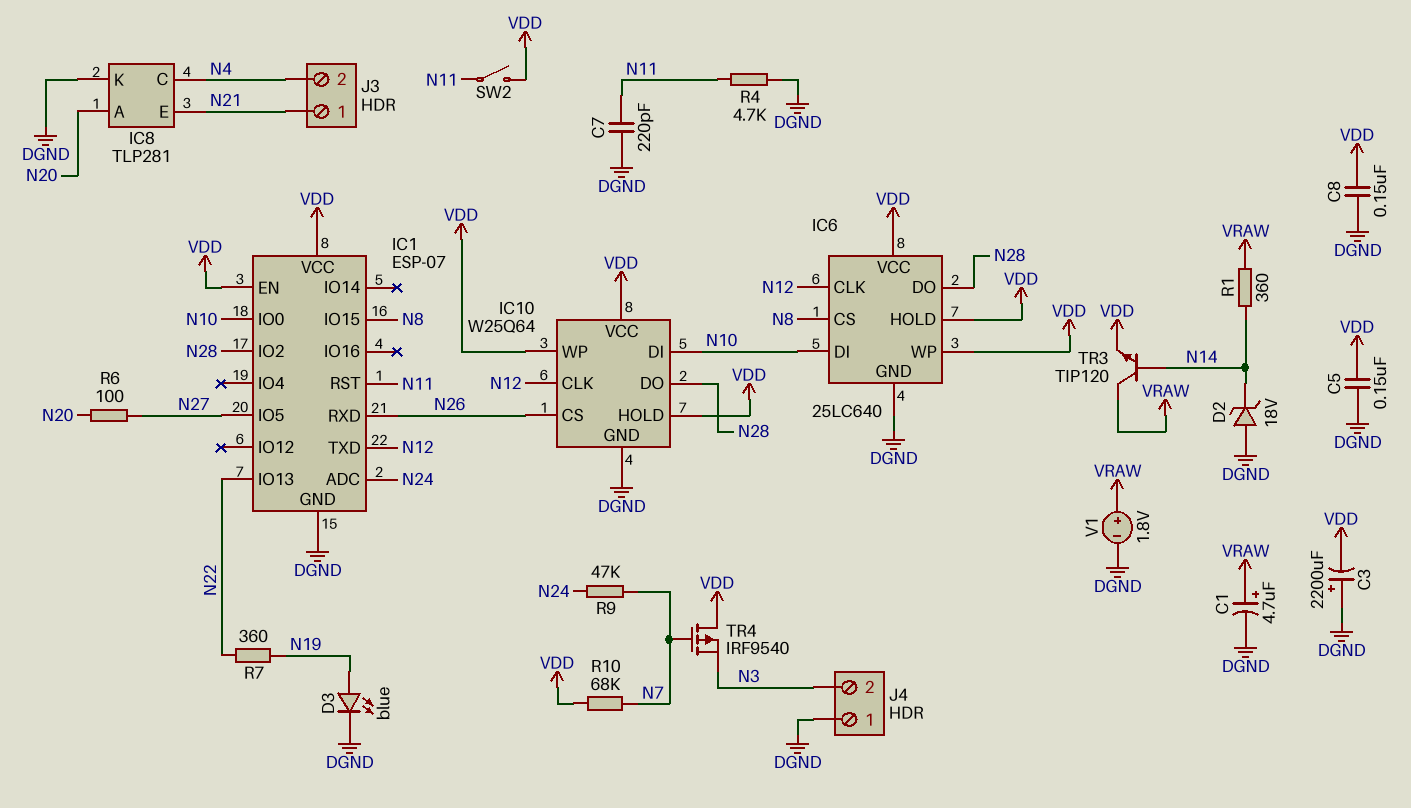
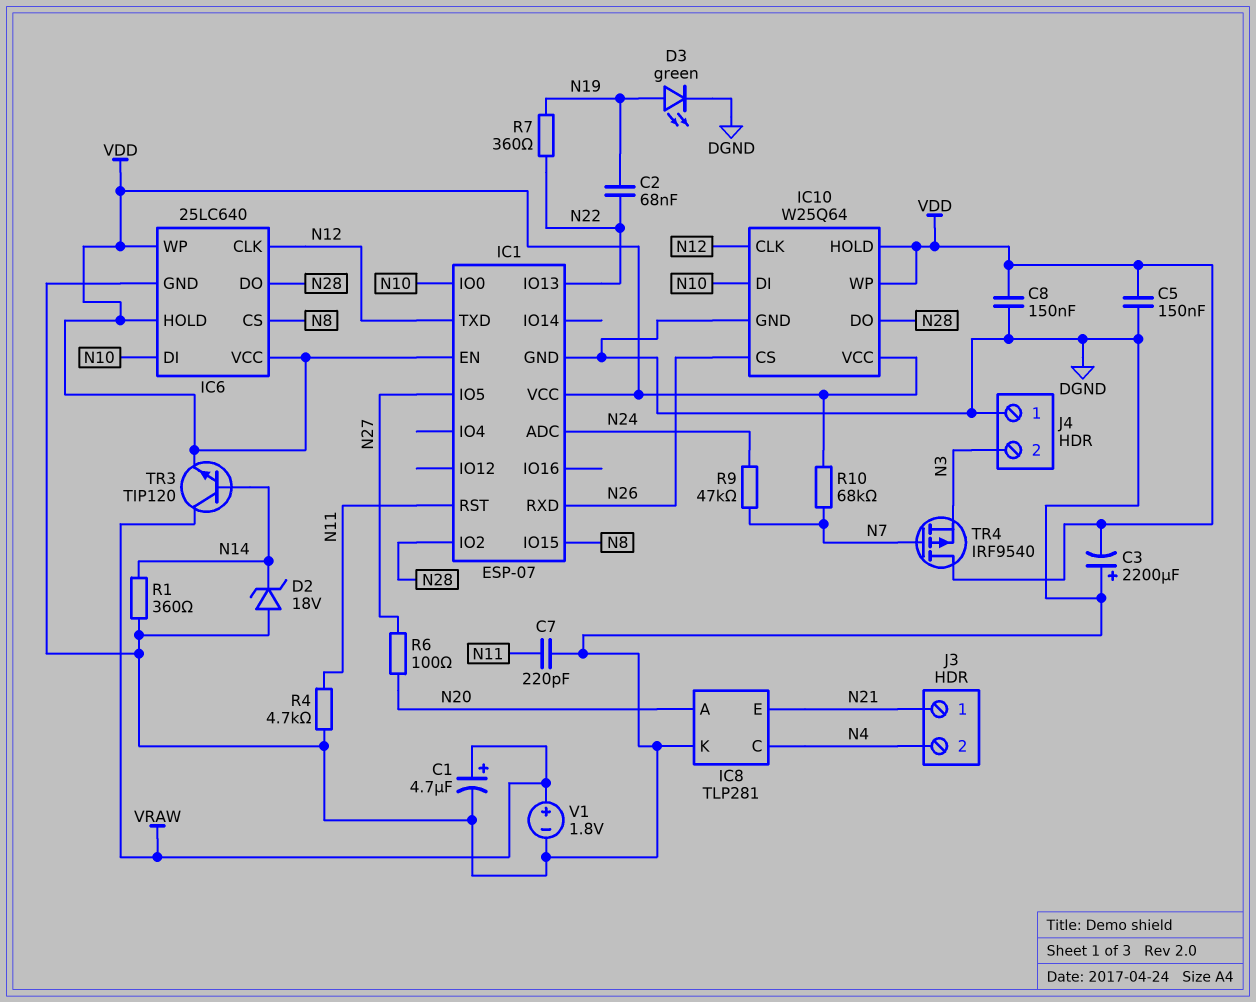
C2: none -> 68nF (N19, N22)
D3: LED blue (A N19, K DGND) -> LED green (A N19, K DGND)
R1: 360 (N14, VRAW) -> 360 (DGND, N14)
SW2: switch (N11, VDD) -> none

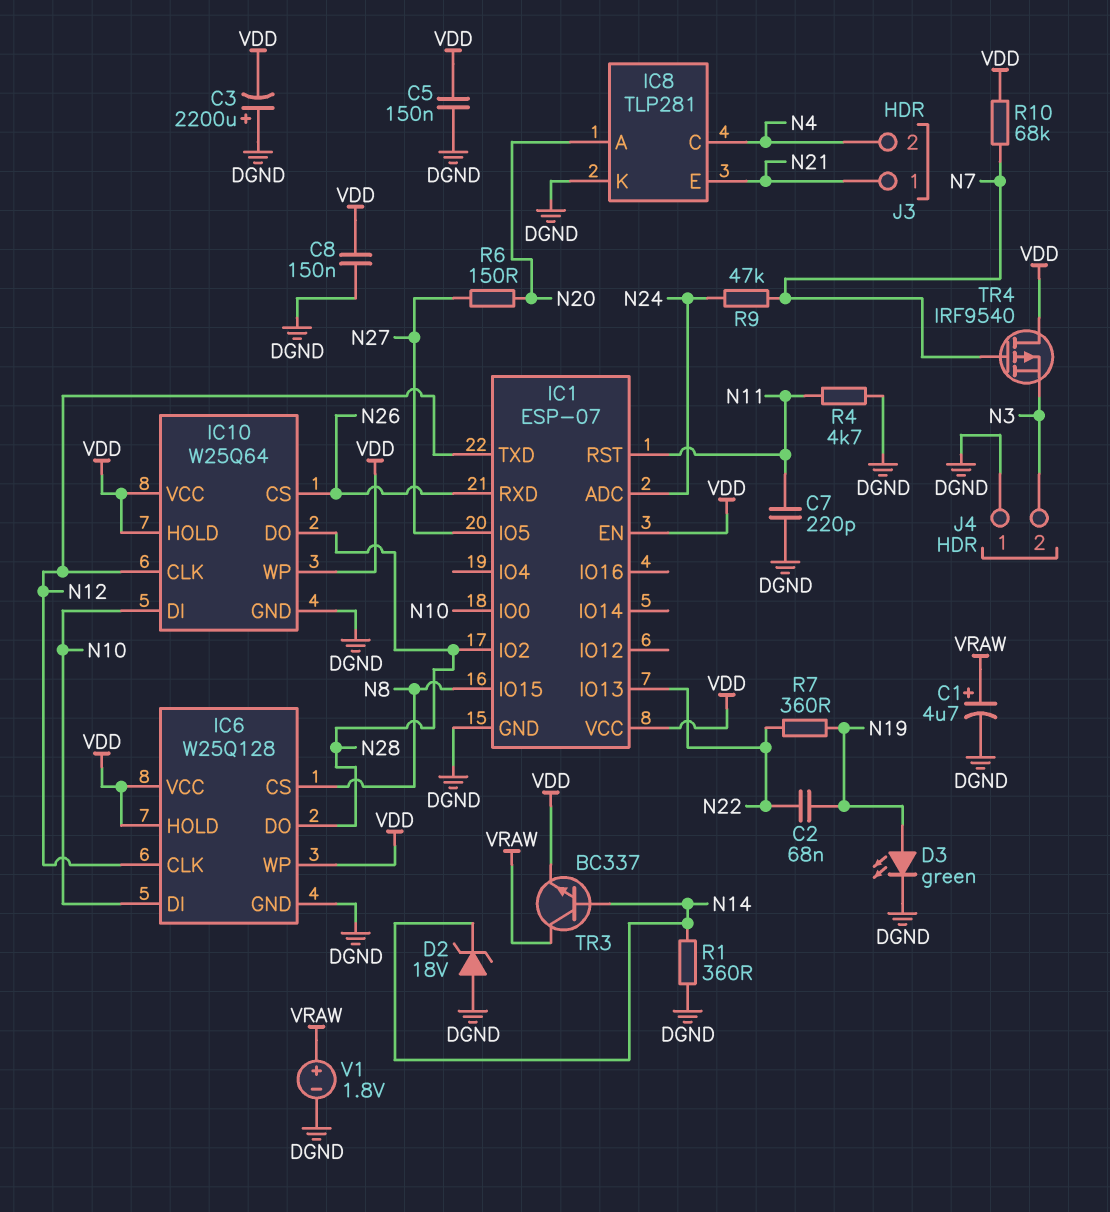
IC6: 25LC640 -> W25Q128
R6: 100 (N20, N27) -> 150 (N20, N27)
TR3: NPN TIP120 (B N14, C VRAW, E VDD) -> NPN BC337 (B N14, C VRAW, E VDD)

